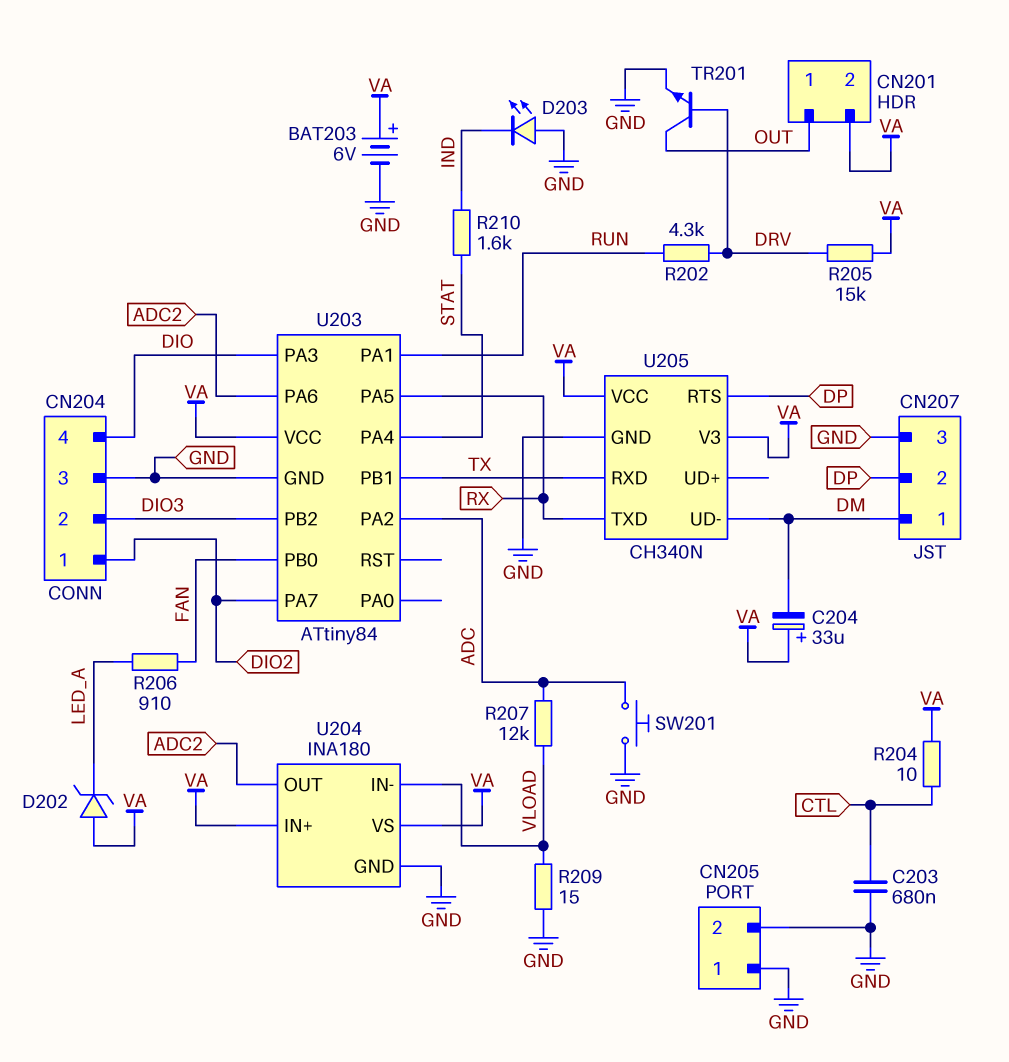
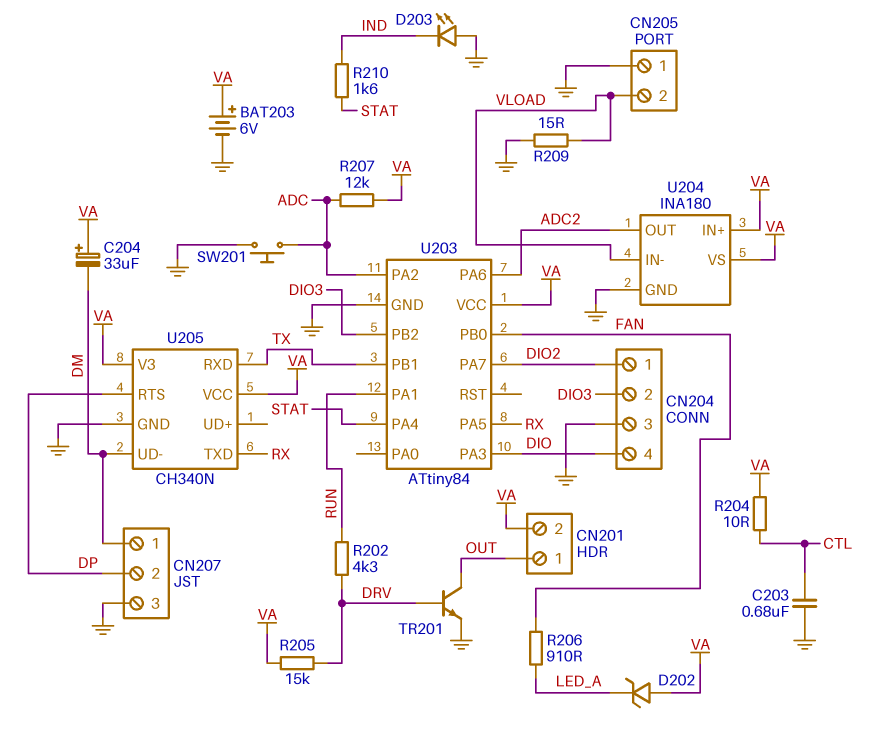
CN205 pin 2: GND -> VLOAD
R207: 12k (ADC, VLOAD) -> 12k (ADC, VA)

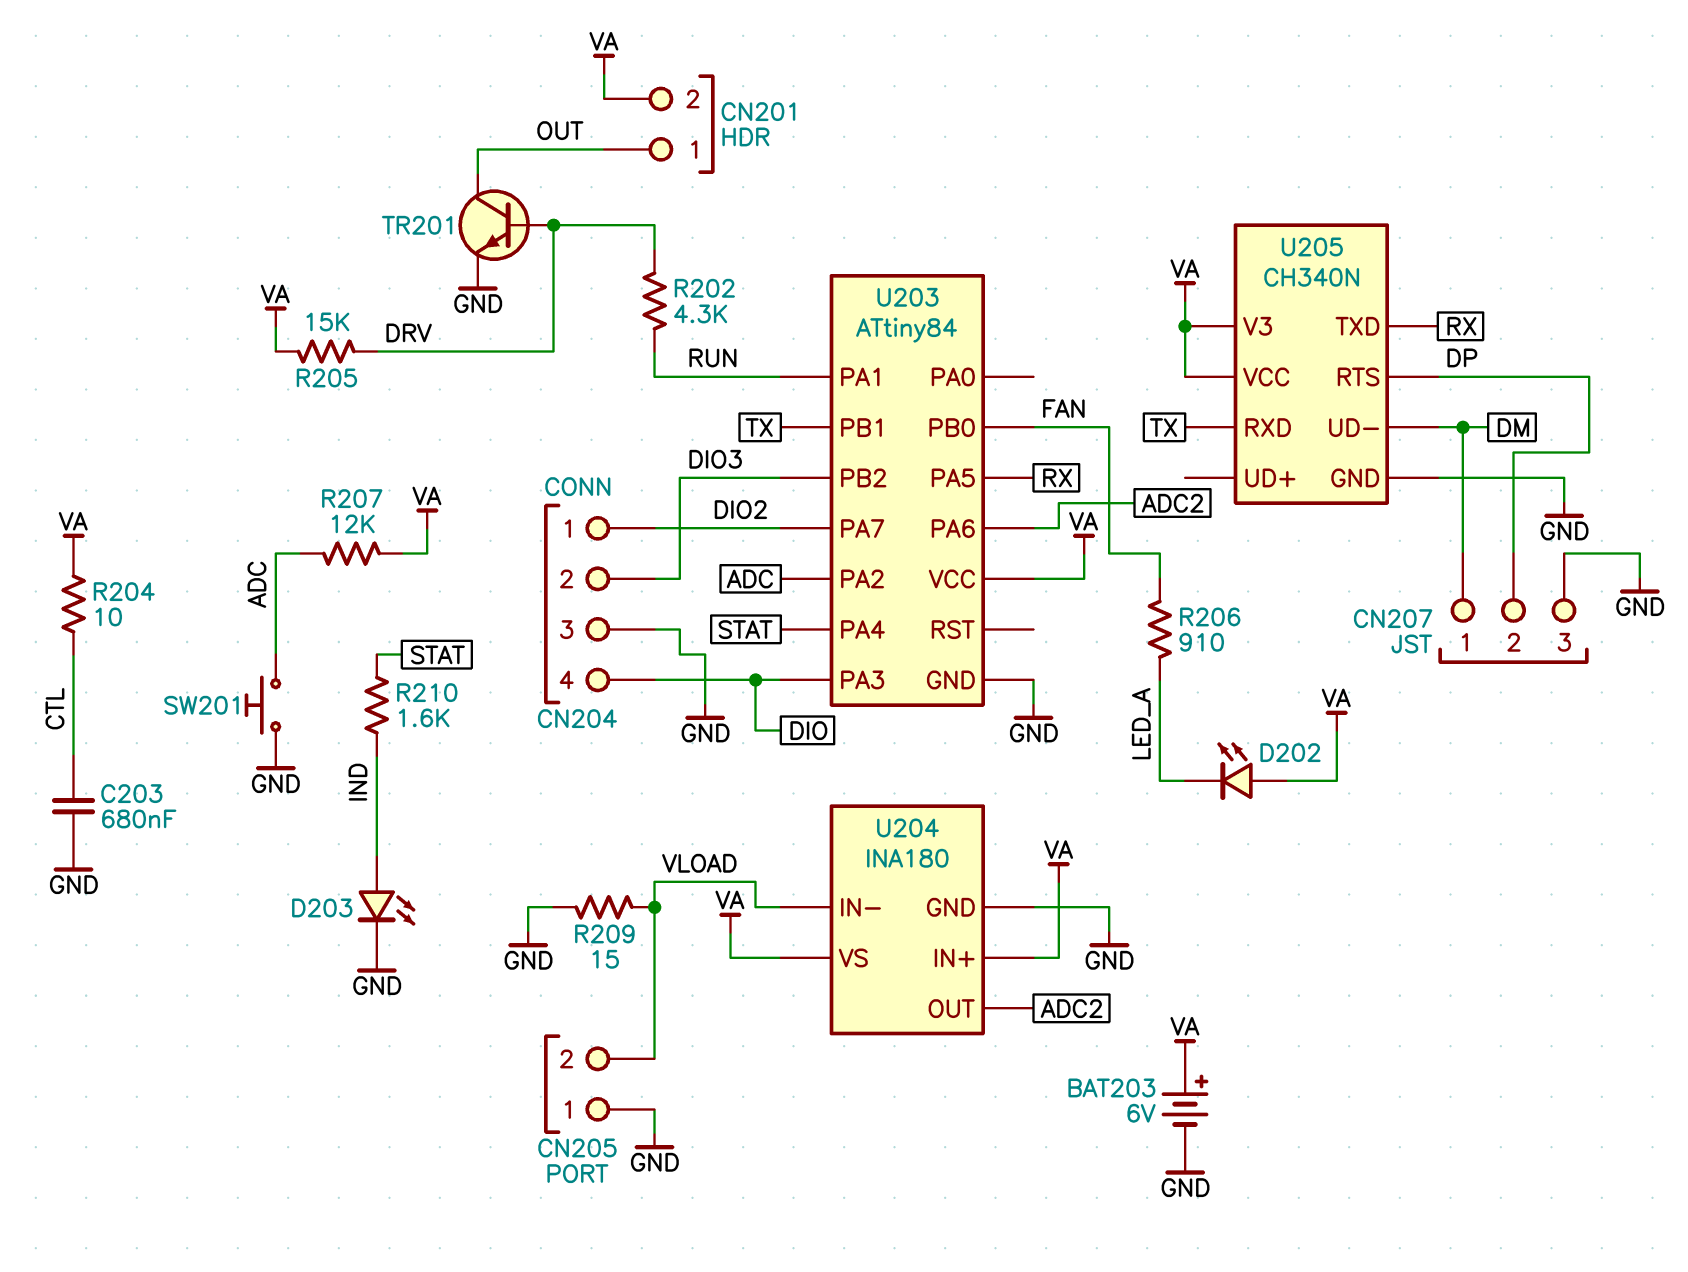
C204: 33uF (plus VA, minus DM) -> none
D202: zener (A VA, K LED_A) -> LED (A VA, K LED_A)
D203: LED (A GND, K IND) -> LED (A IND, K GND)

